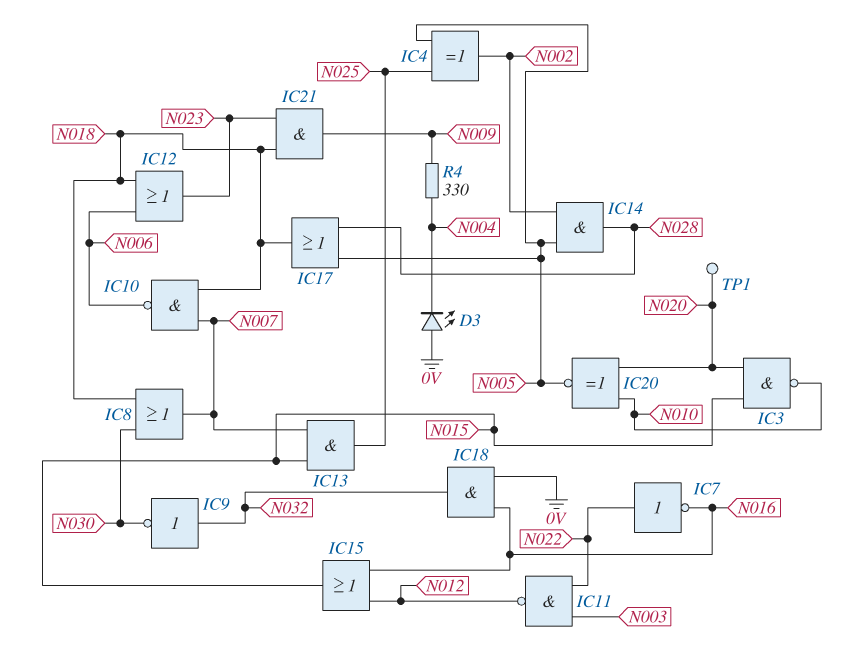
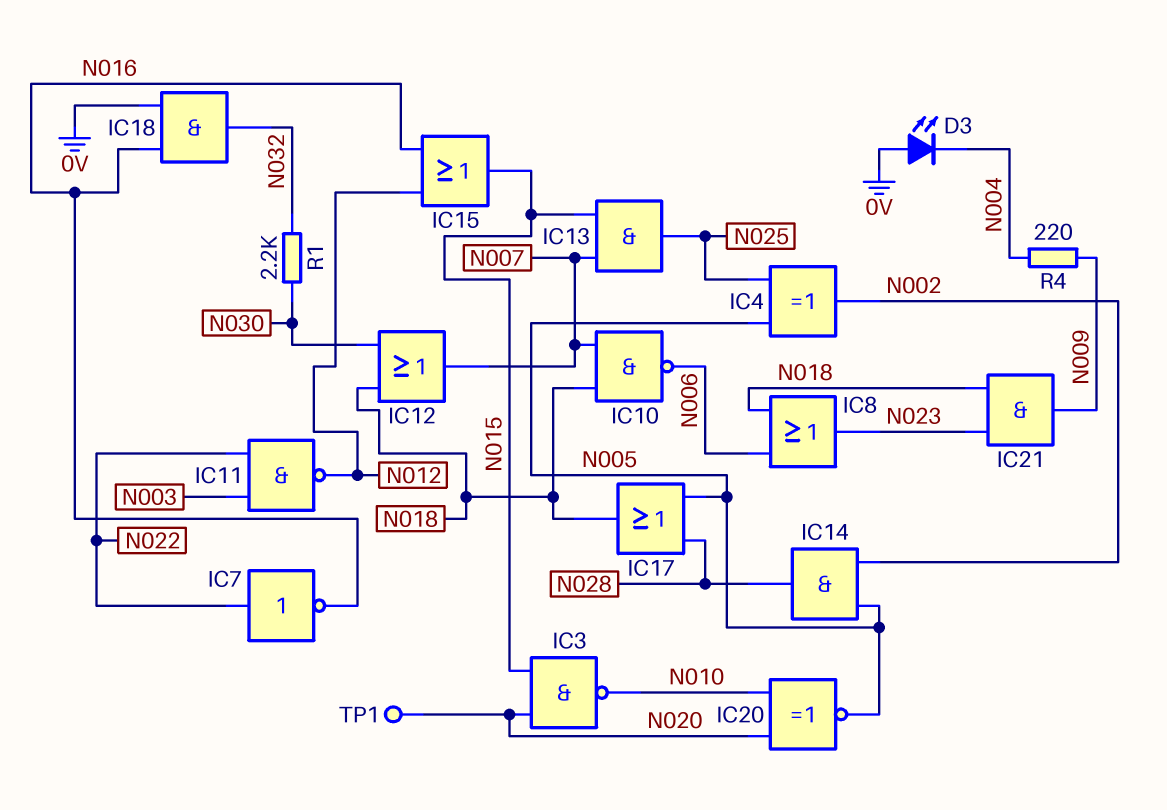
IC8: OR (in N018, in N030, out N007) -> OR (in N006, in N018, out N023)
IC9: NOT (in N032, out N030) -> none
IC12: OR (in N006, in N018, out N023) -> OR (in N018, in N030, out N007)
R1: none -> 2.2k (N030, N032)
R4: 330 (N004, N009) -> 220 (N004, N009)

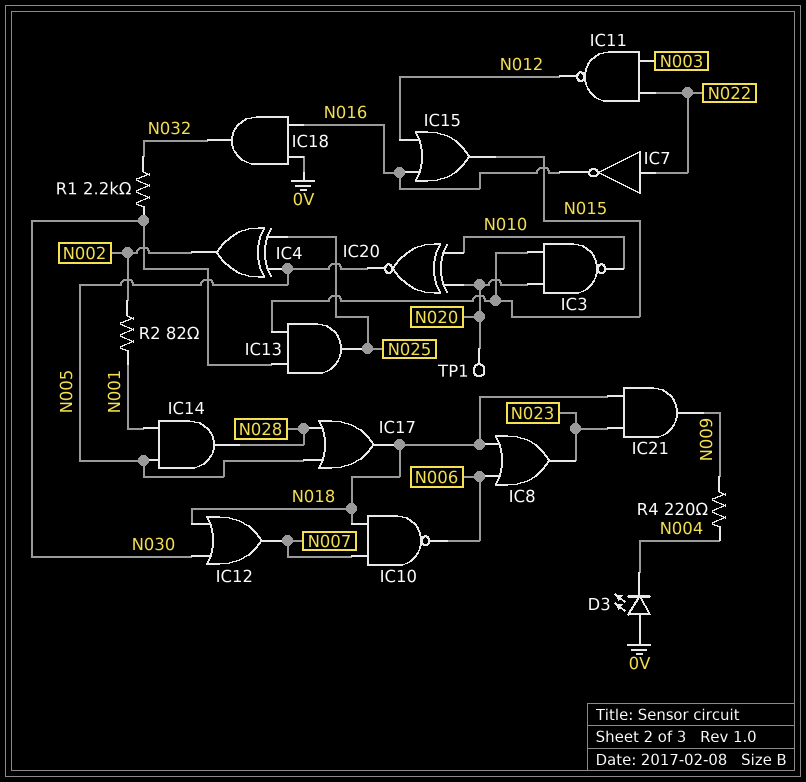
IC13: AND (in N007, in N015, out N025) -> AND (in N015, in N030, out N025)
IC14: AND (in N002, in N005, out N028) -> AND (in N001, in N005, out N028)
R2: none -> 82 (N001, N002)

